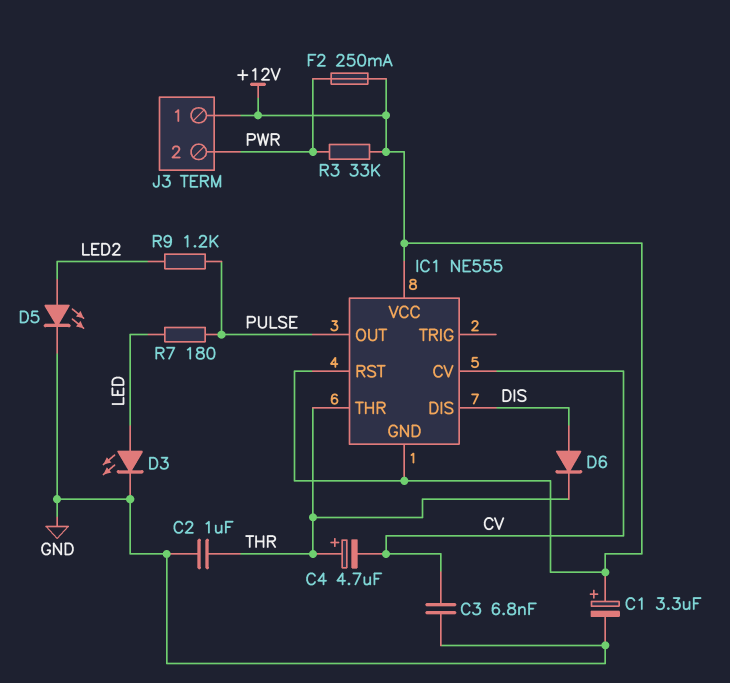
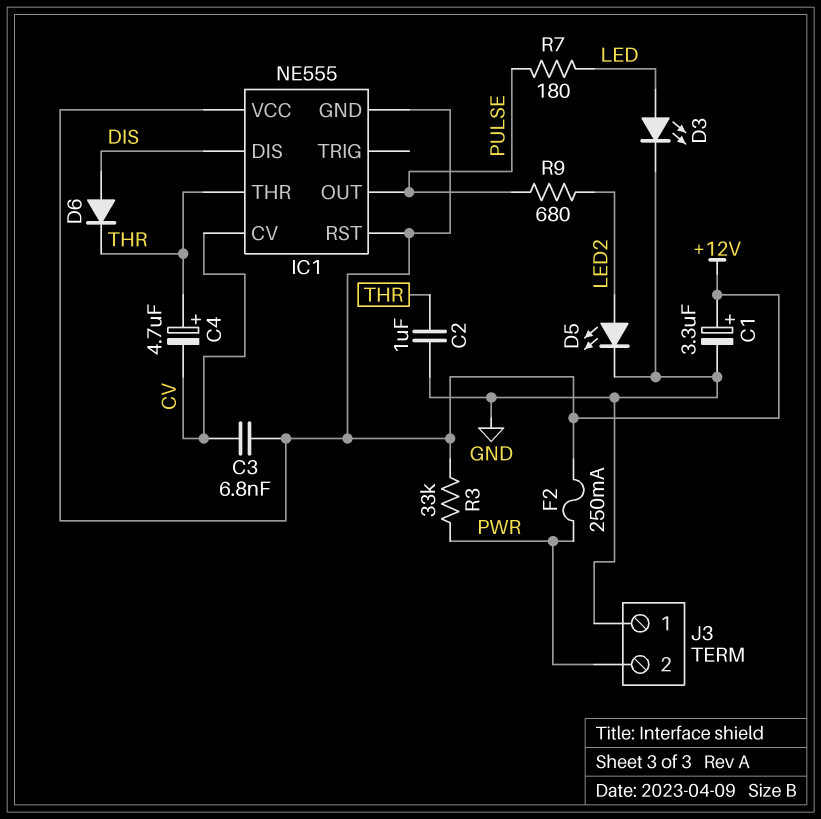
C3: 6.8nF (CV, GND) -> 6.8nF (+12V, CV)
J3 pin 1: +12V -> GND
R9: 1.2k (LED2, PULSE) -> 680 (LED2, PULSE)

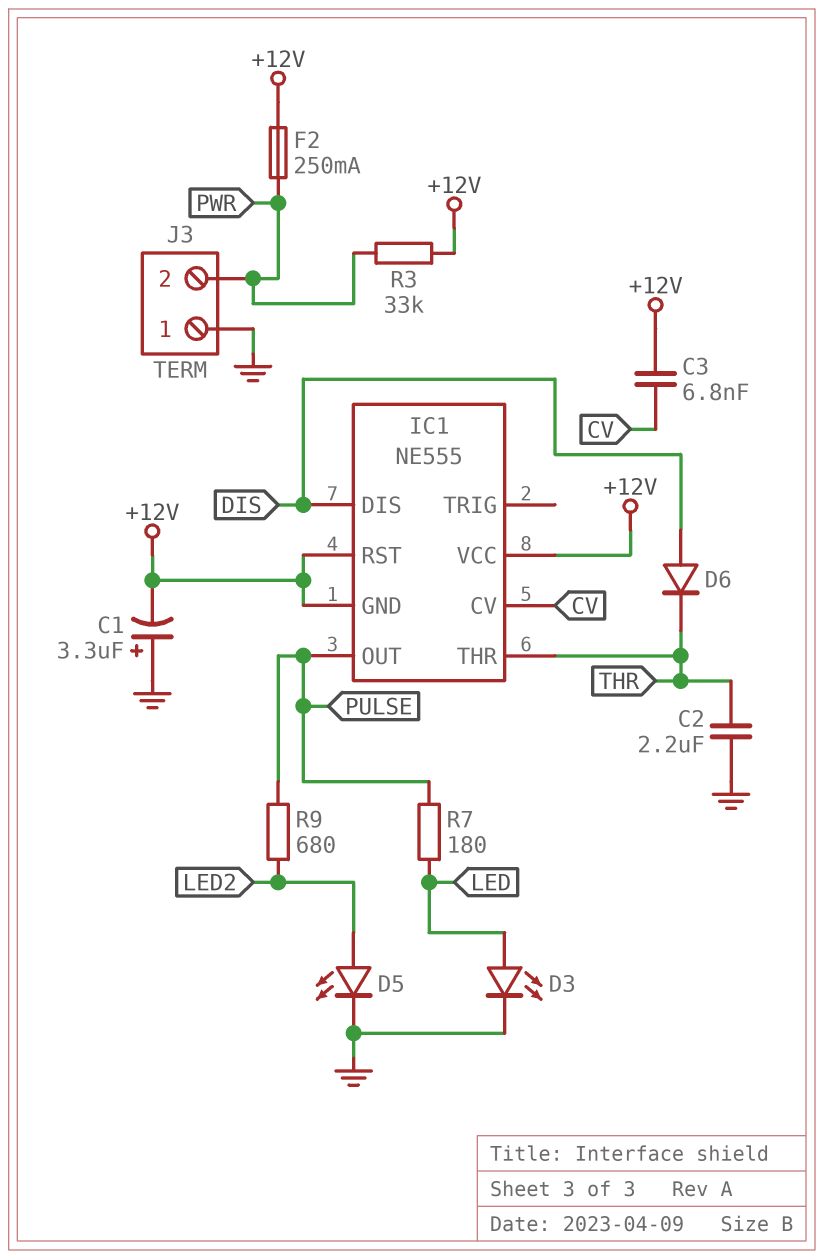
C1: 3.3uF (plus +12V, minus GND) -> 3.3uF (plus GND, minus +12V)
C2: 1uF (GND, THR) -> 2.2uF (GND, THR)
C4: 4.7uF (plus THR, minus CV) -> none

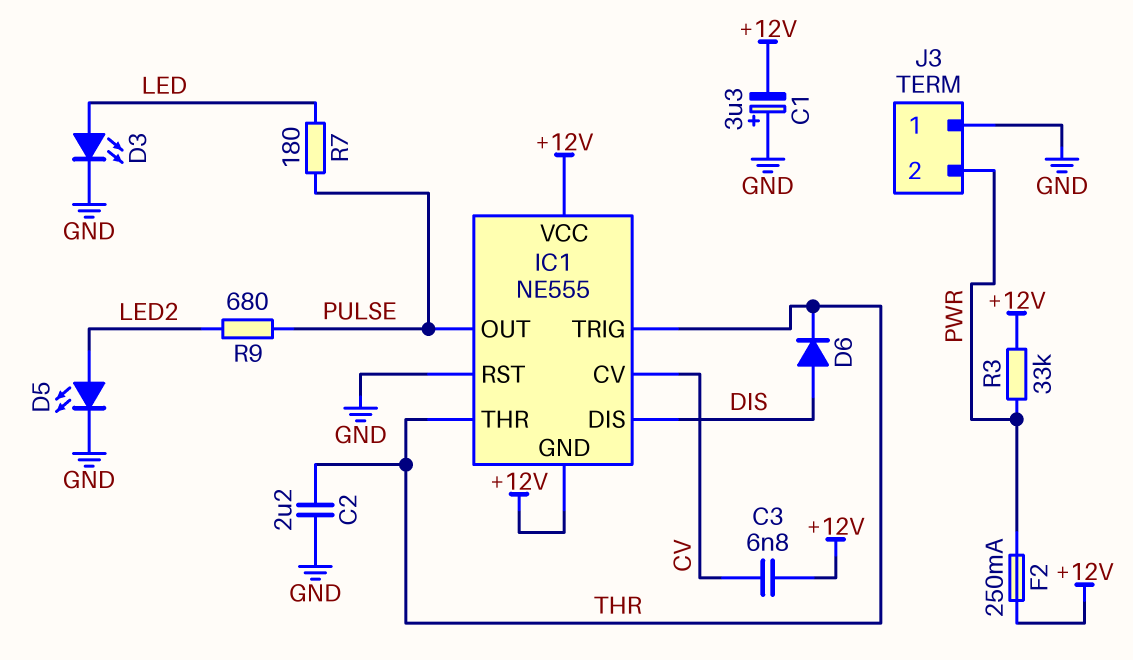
IC1 pin RST: +12V -> GND
IC1 pin TRIG: none -> THR

